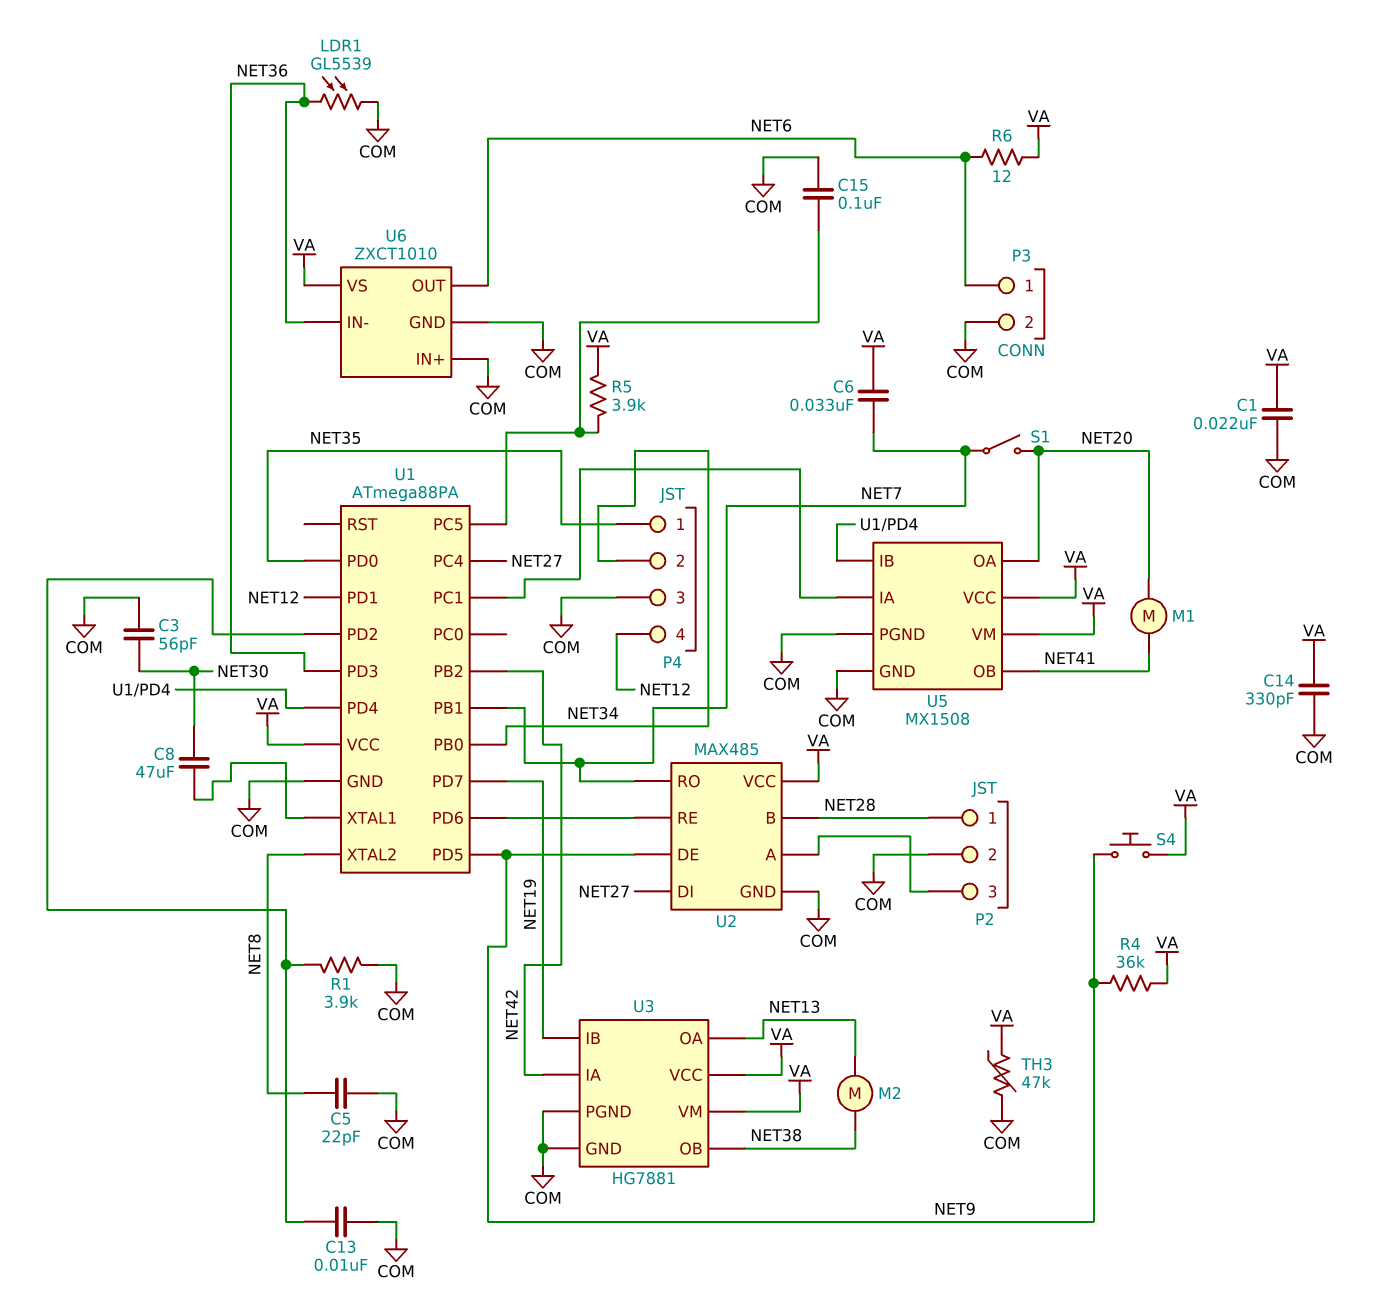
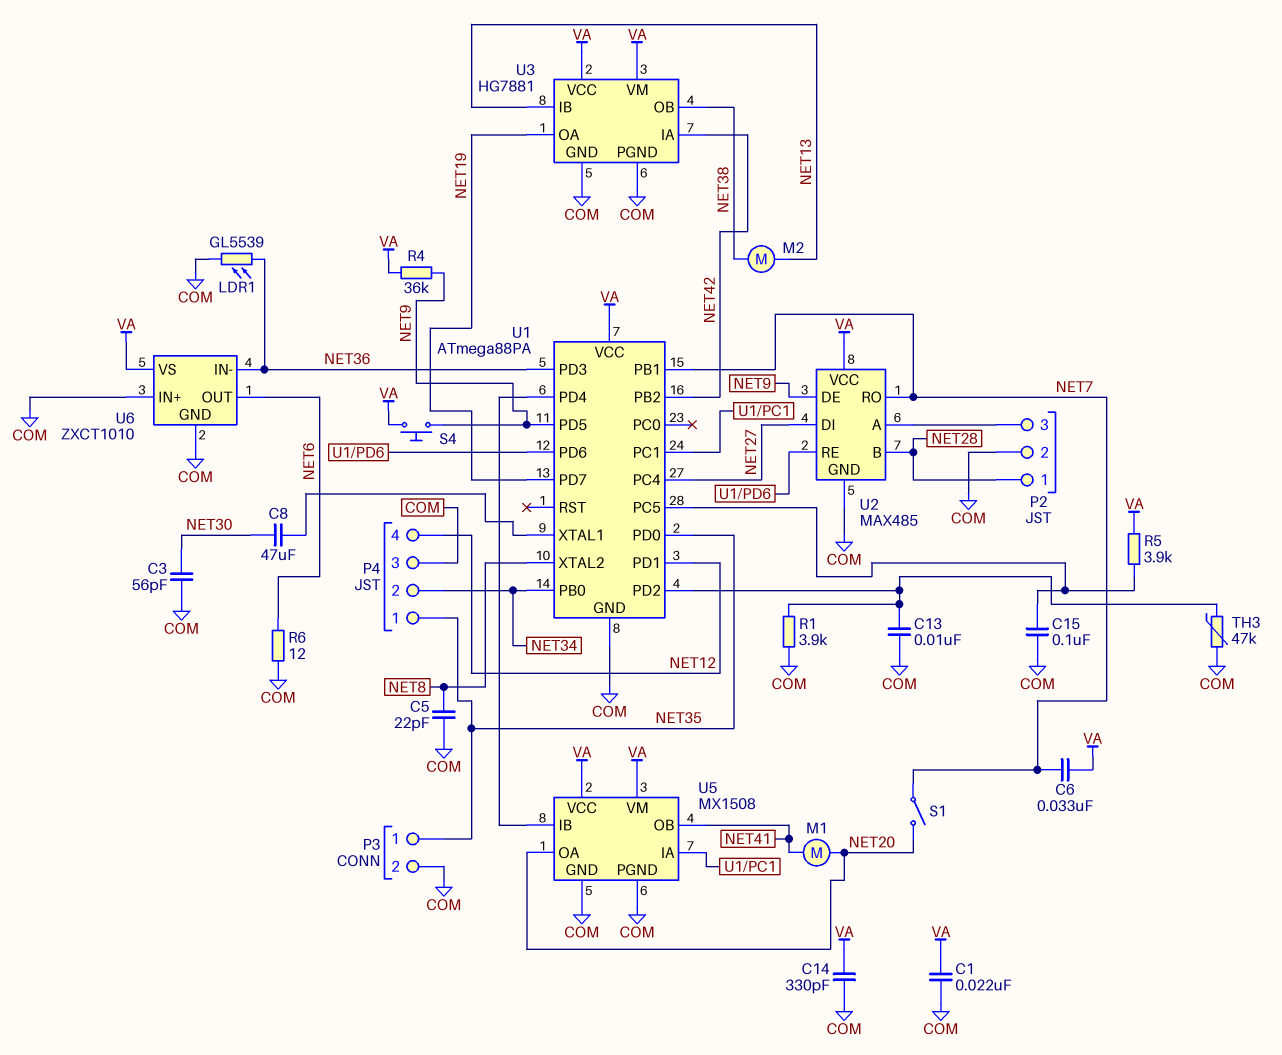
P3 pin 1: NET6 -> NET35
R6: 12 (NET6, VA) -> 12 (COM, NET6)
TH3: 47k (COM, VA) -> 47k (COM, U1/PD2)
U3 pin IB: NET19 -> NET13
U3 pin OA: NET13 -> NET19

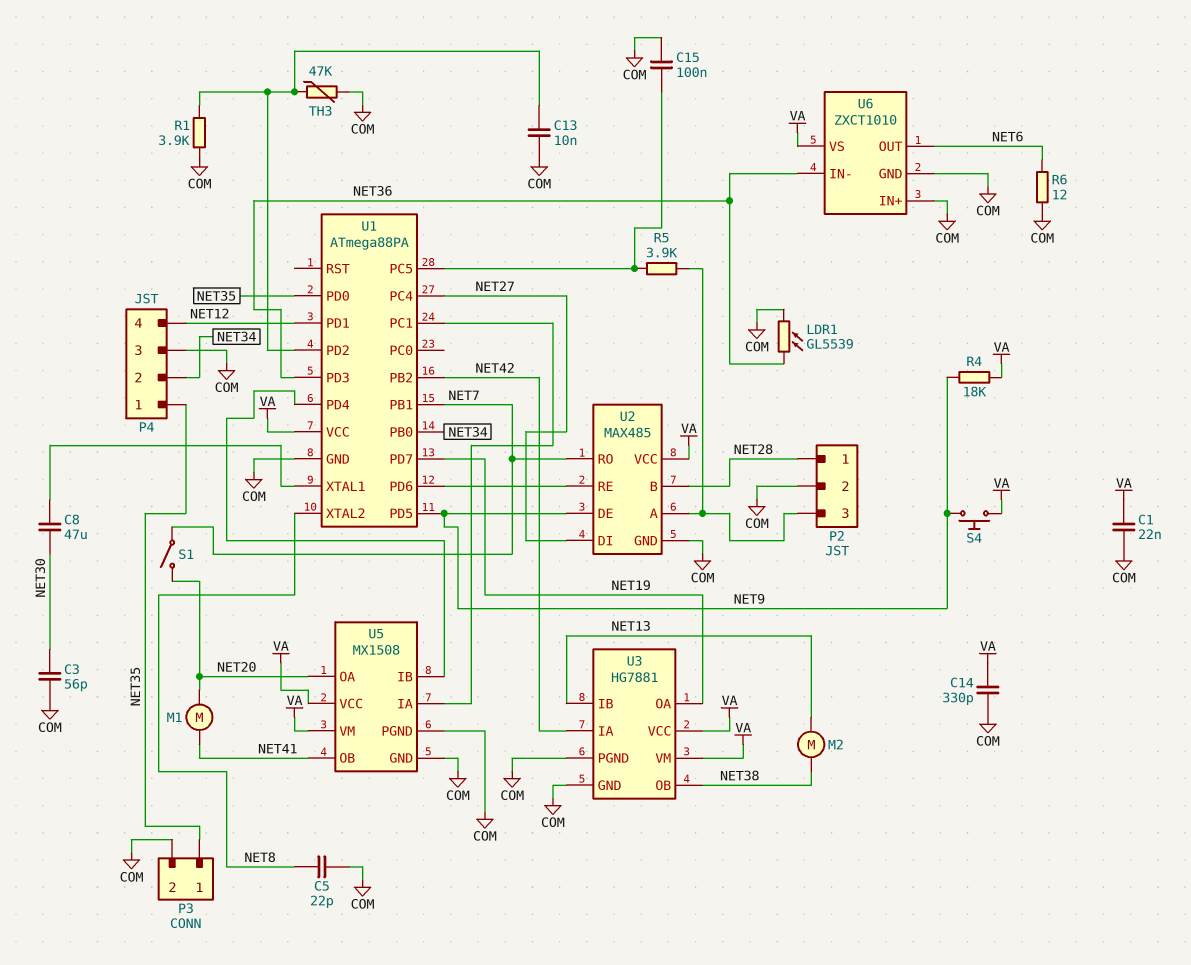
C6: 33nF (NET7, VA) -> none
R4: 36k (NET9, VA) -> 18k (NET9, VA)
R5: 3.9k (U1/PC5, VA) -> 3.9k (P2/3, U1/PC5)

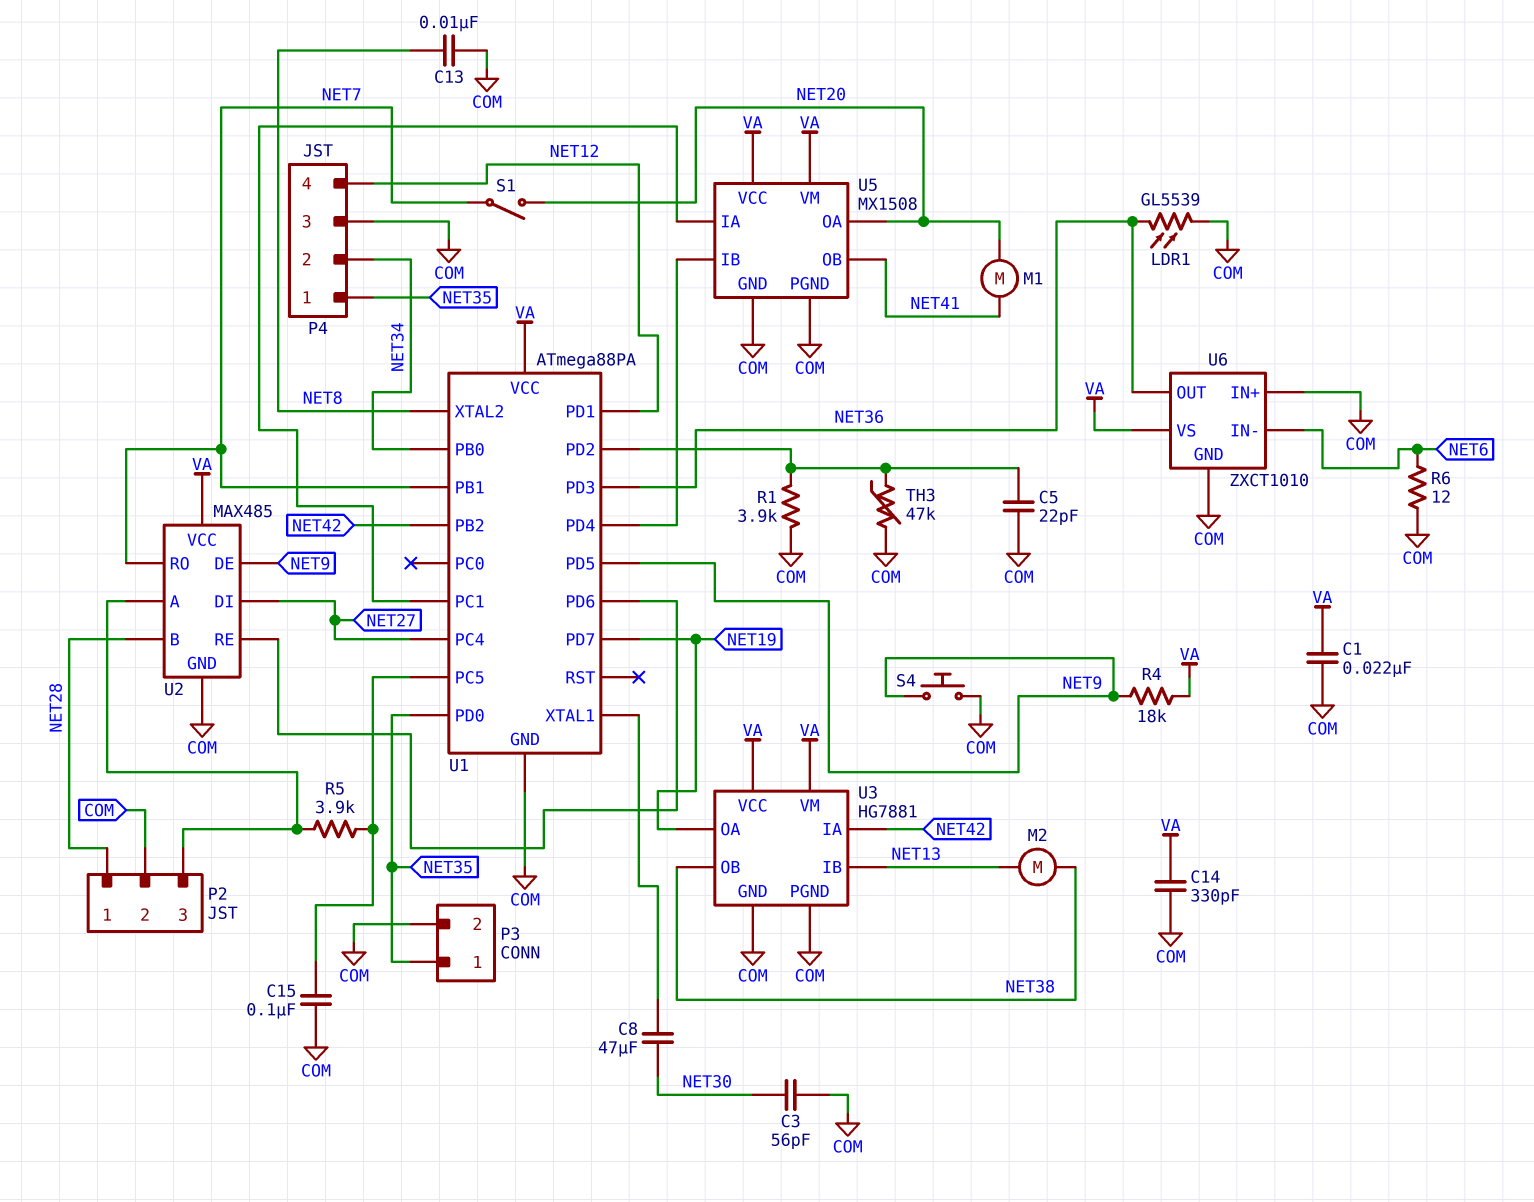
C5: 22pF (COM, NET8) -> 22pF (COM, U1/PD2)
C13: 10nF (COM, U1/PD2) -> 10nF (COM, NET8)
S4: button (NET9, VA) -> button (COM, NET9)
U6 pin IN-: NET36 -> NET6
U6 pin OUT: NET6 -> NET36

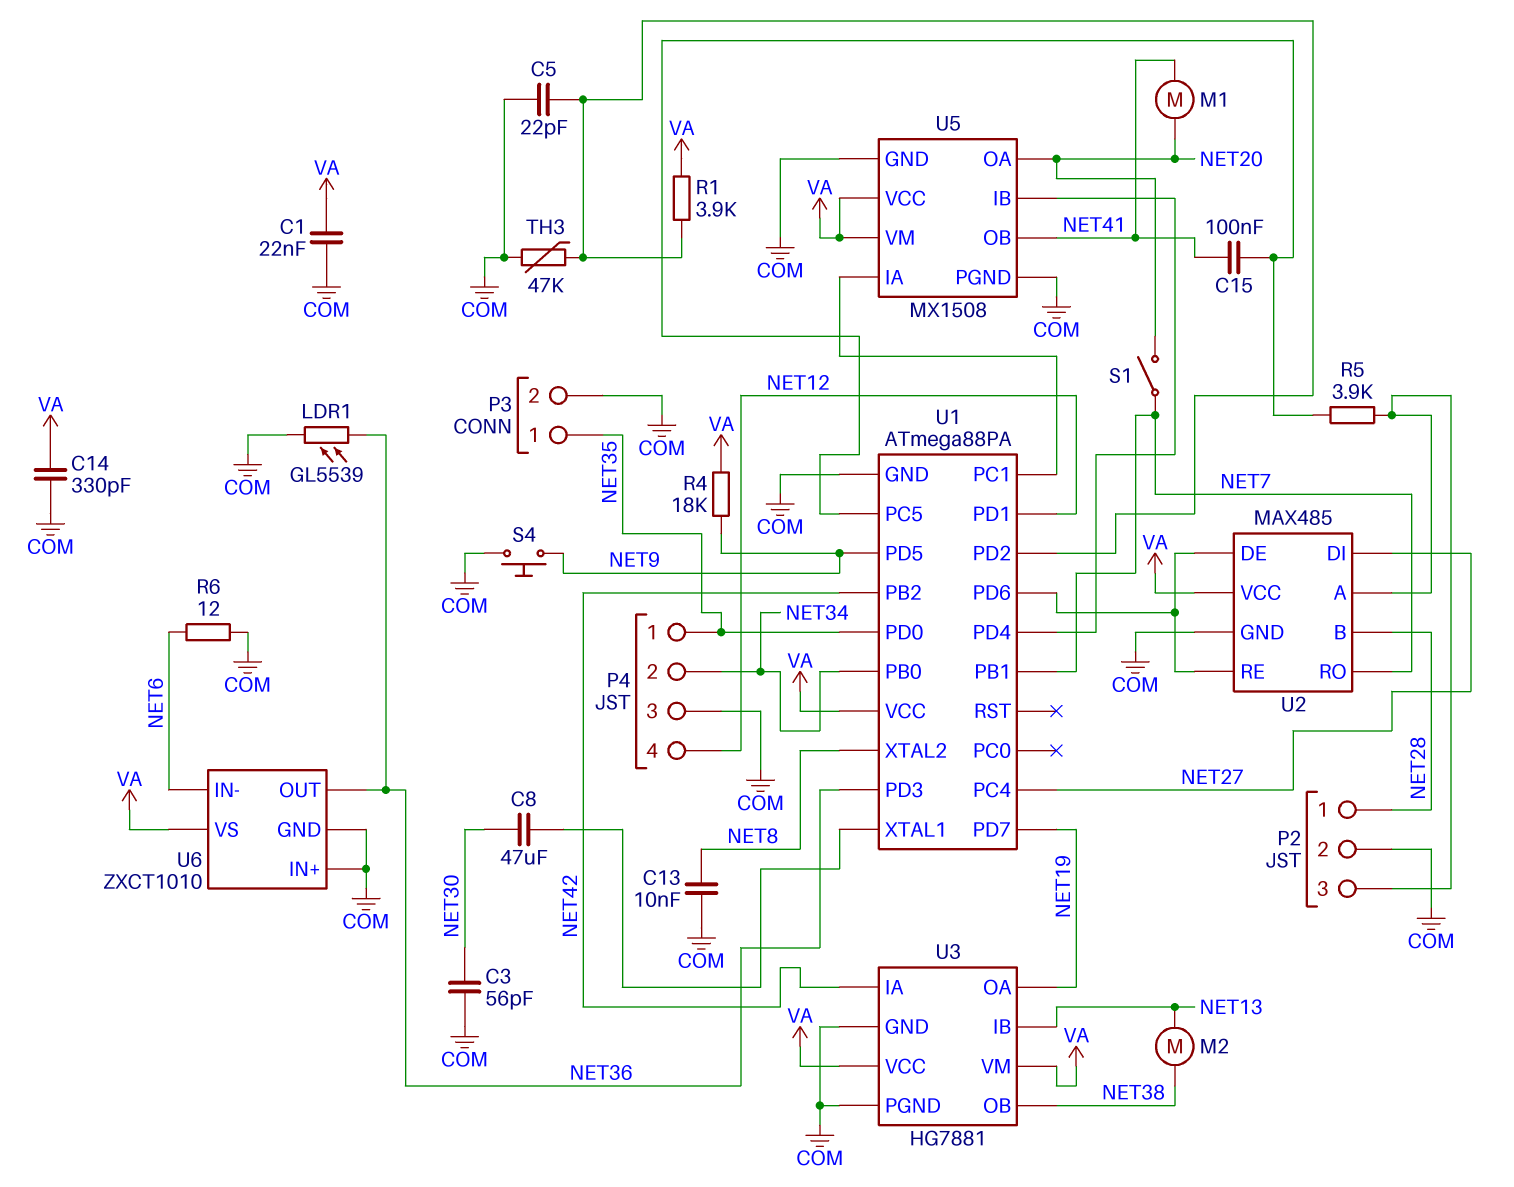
C15: 100nF (COM, U1/PC5) -> 100nF (NET41, U1/PC5)
R1: 3.9k (COM, U1/PD2) -> 3.9k (U1/PD2, VA)
U2 pin DE: NET9 -> U1/PD6

